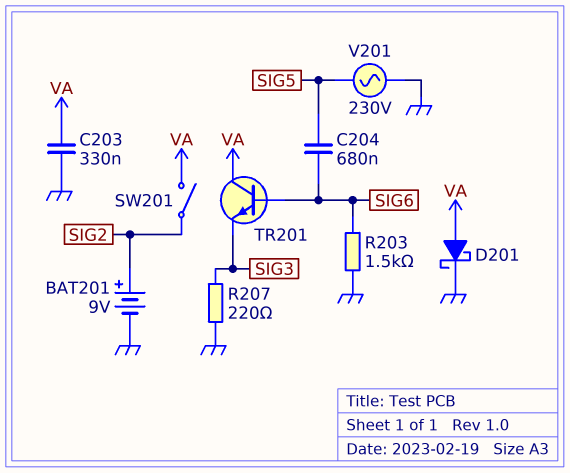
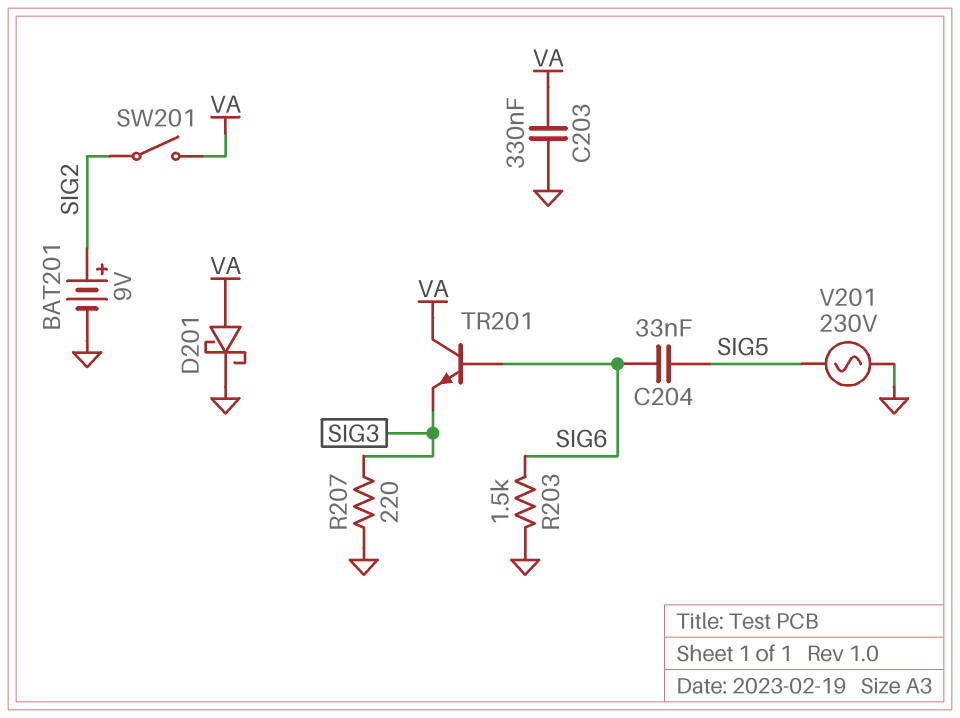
C204: 680nF (SIG5, SIG6) -> 33nF (SIG5, SIG6)

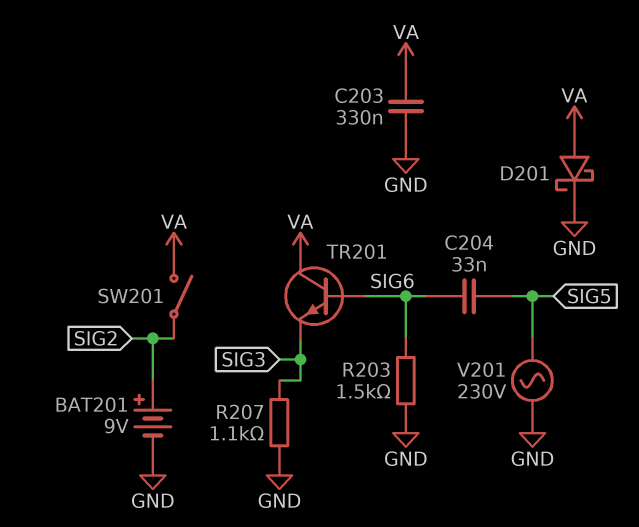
R207: 220 (GND, SIG3) -> 1.1k (GND, SIG3)

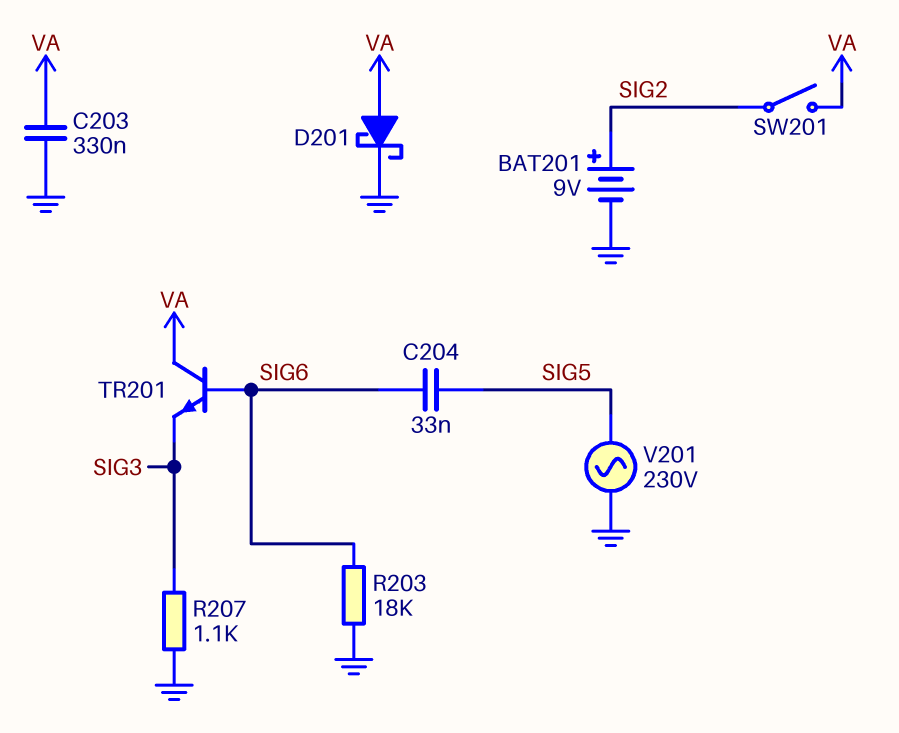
R203: 1.5k (GND, SIG6) -> 18k (GND, SIG6)

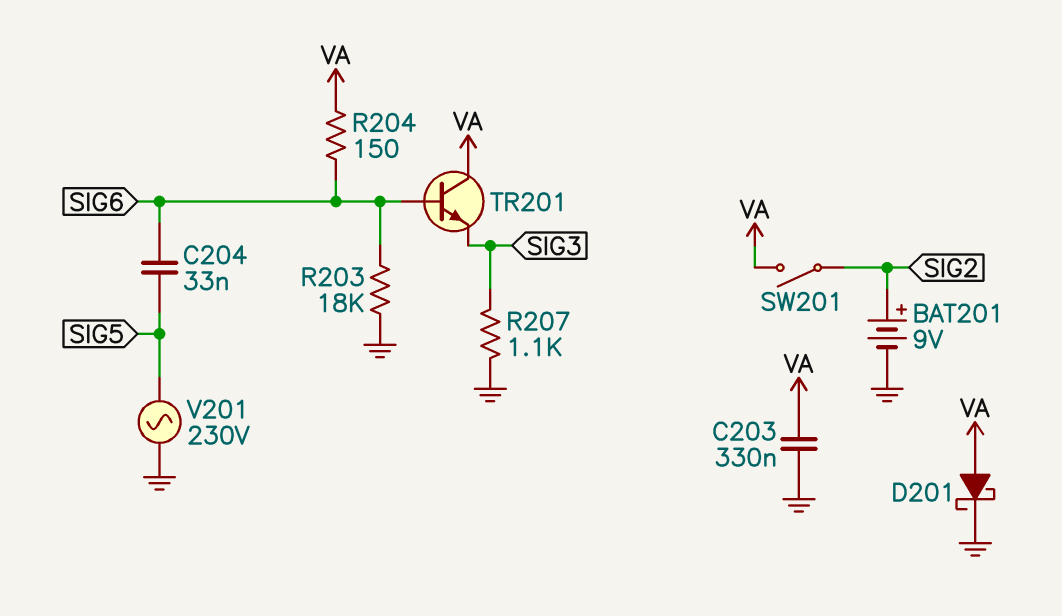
R204: none -> 150 (SIG6, VA)

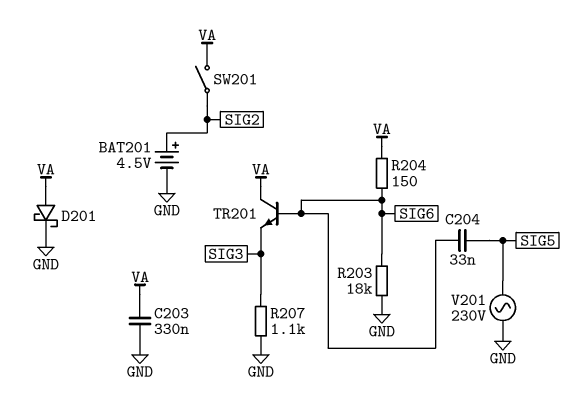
BAT201: 9V (plus SIG2, minus GND) -> 4.5V (plus SIG2, minus GND)

